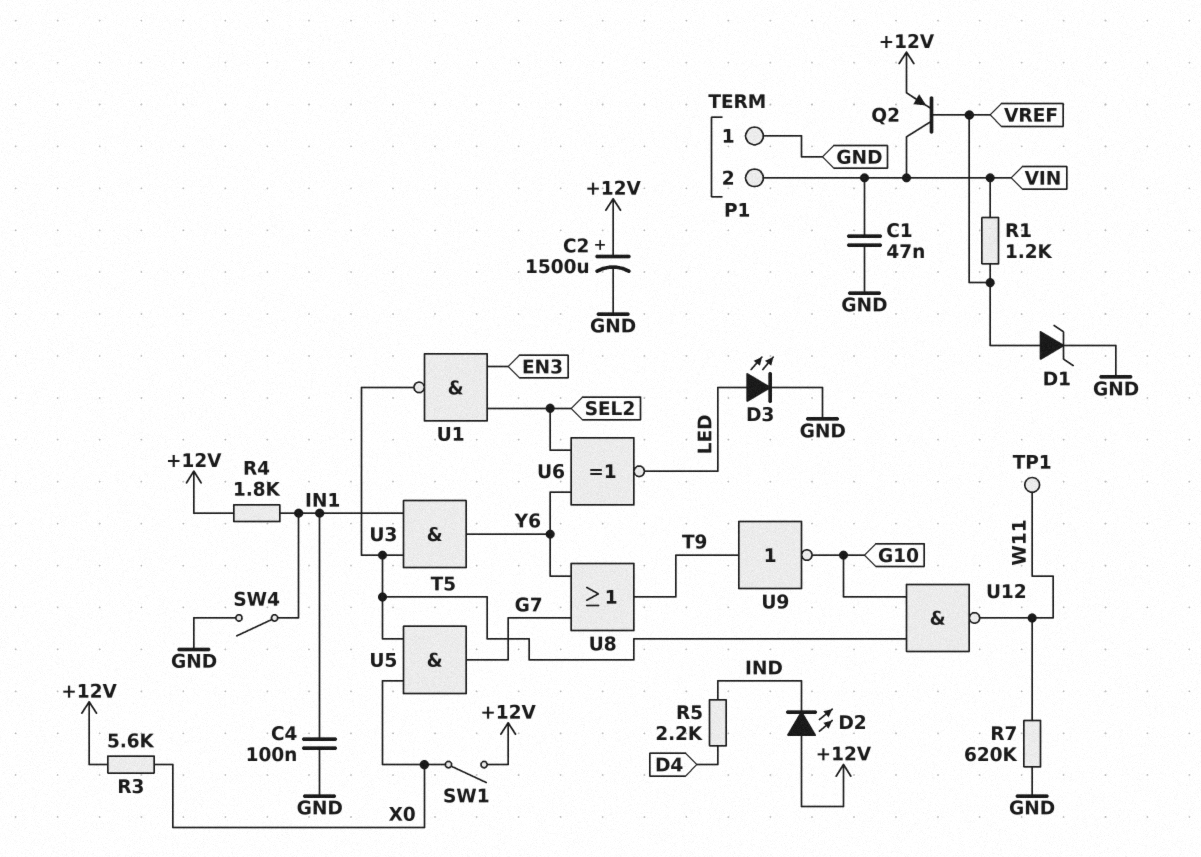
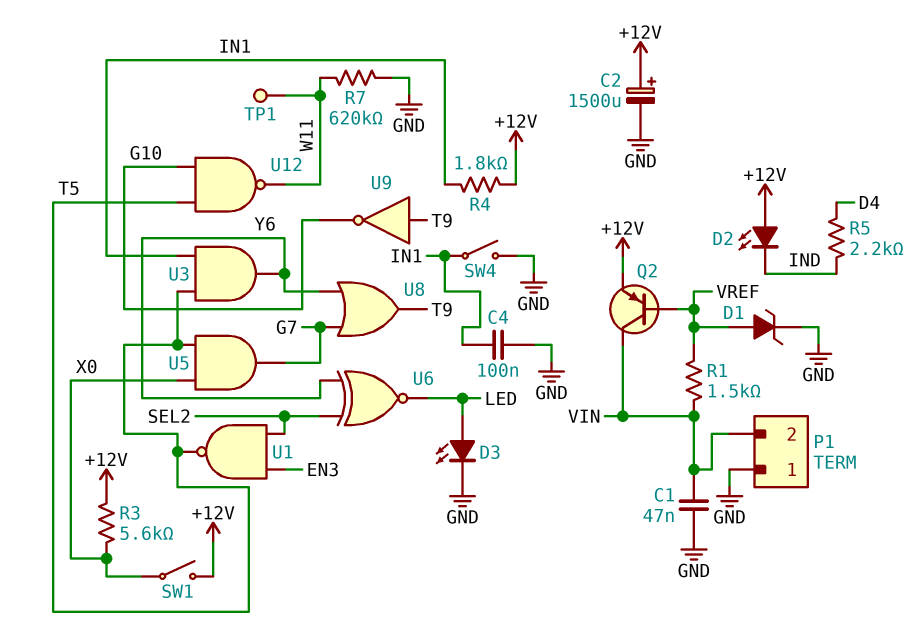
R1: 1.2k (VIN, VREF) -> 1.5k (VIN, VREF)

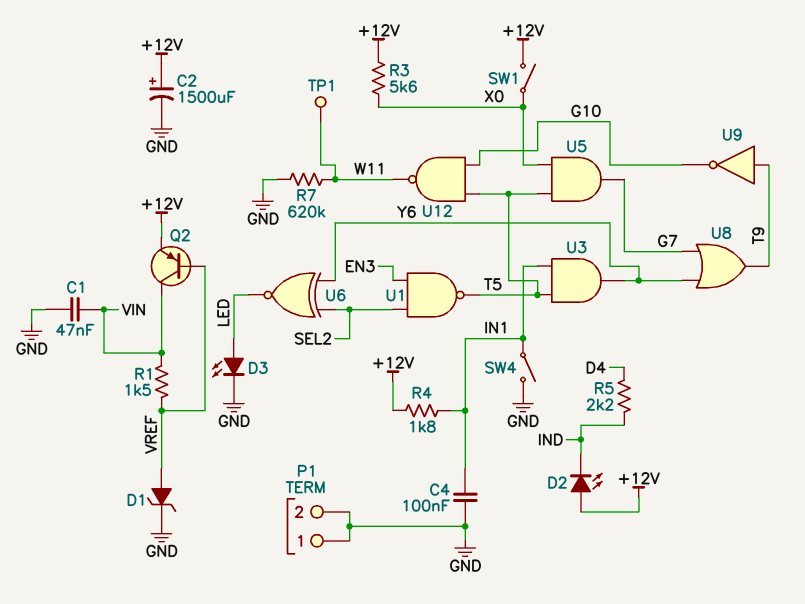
P1 pin 2: VIN -> GND

